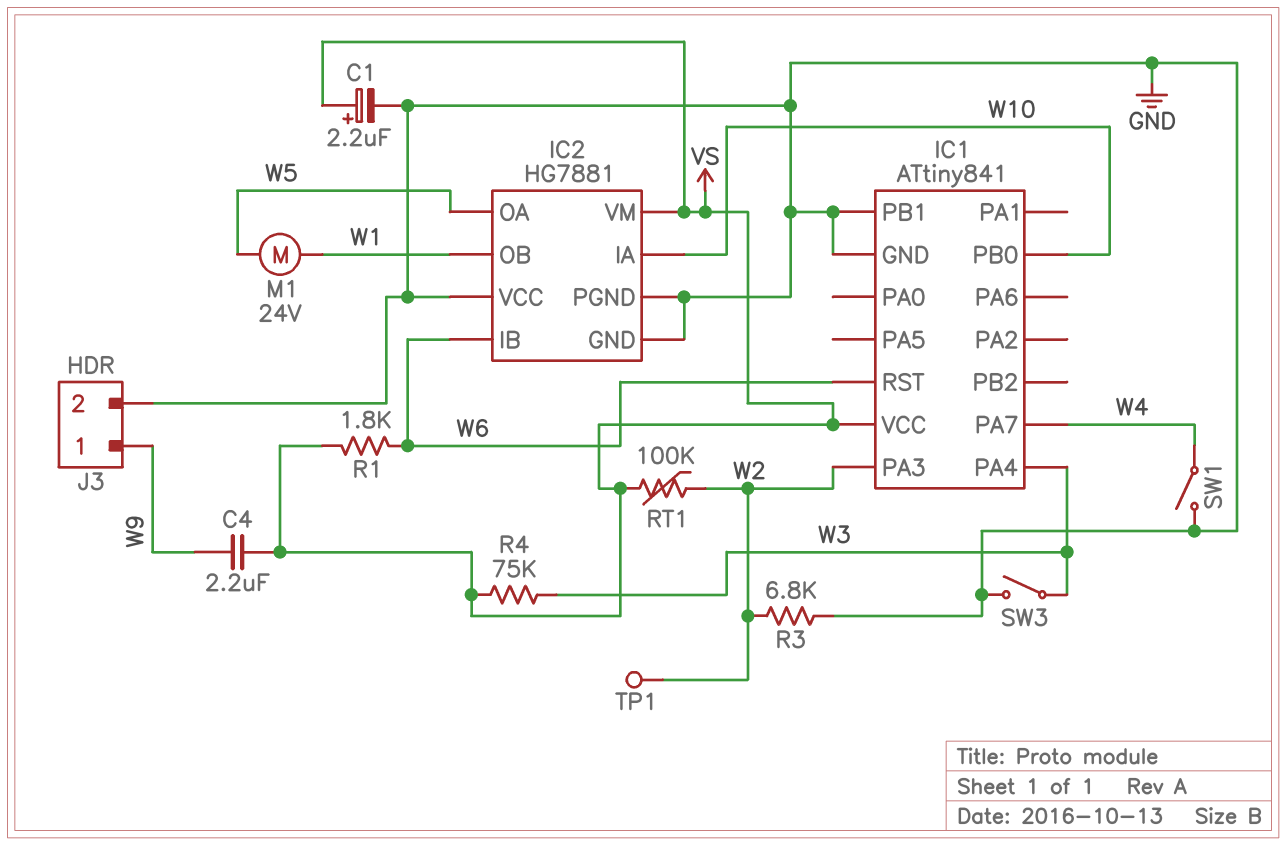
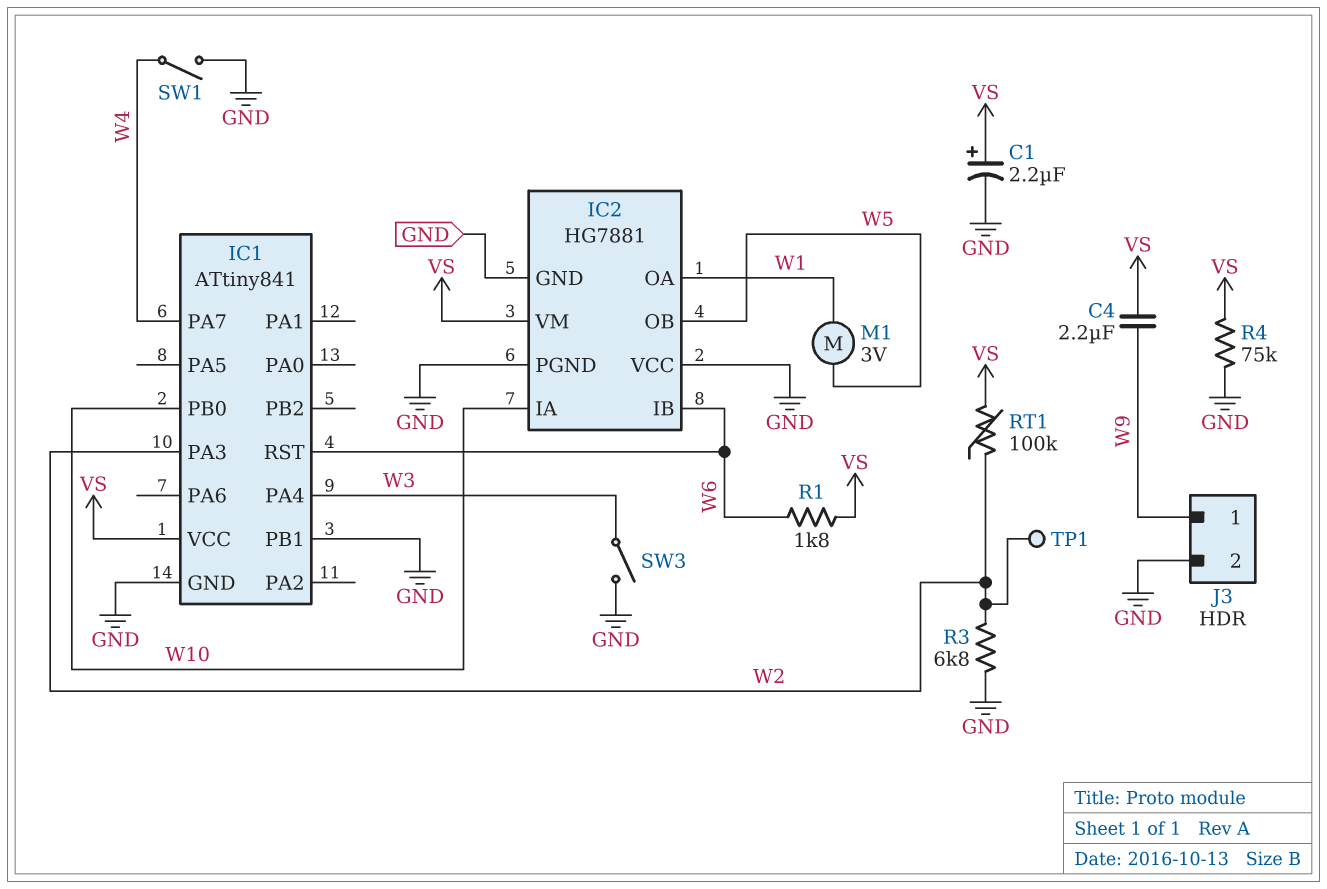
IC2 pin OA: W5 -> W1
IC2 pin OB: W1 -> W5
M1: motor 24V (W1, W5) -> motor 3V (W1, W5)
R4: 75k (VS, W3) -> 75k (GND, VS)

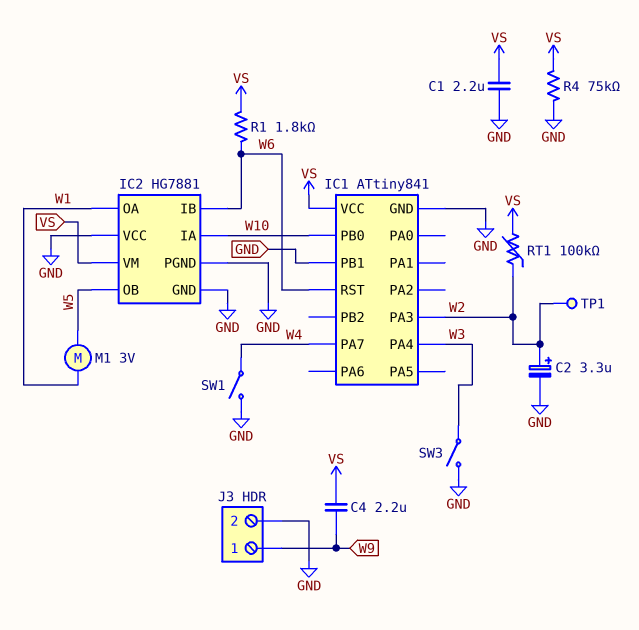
C1: 2.2uF (plus VS, minus GND) -> 2.2uF (GND, VS)
C2: none -> 3.3uF (plus W2, minus GND)
R3: 6.8k (GND, W2) -> none

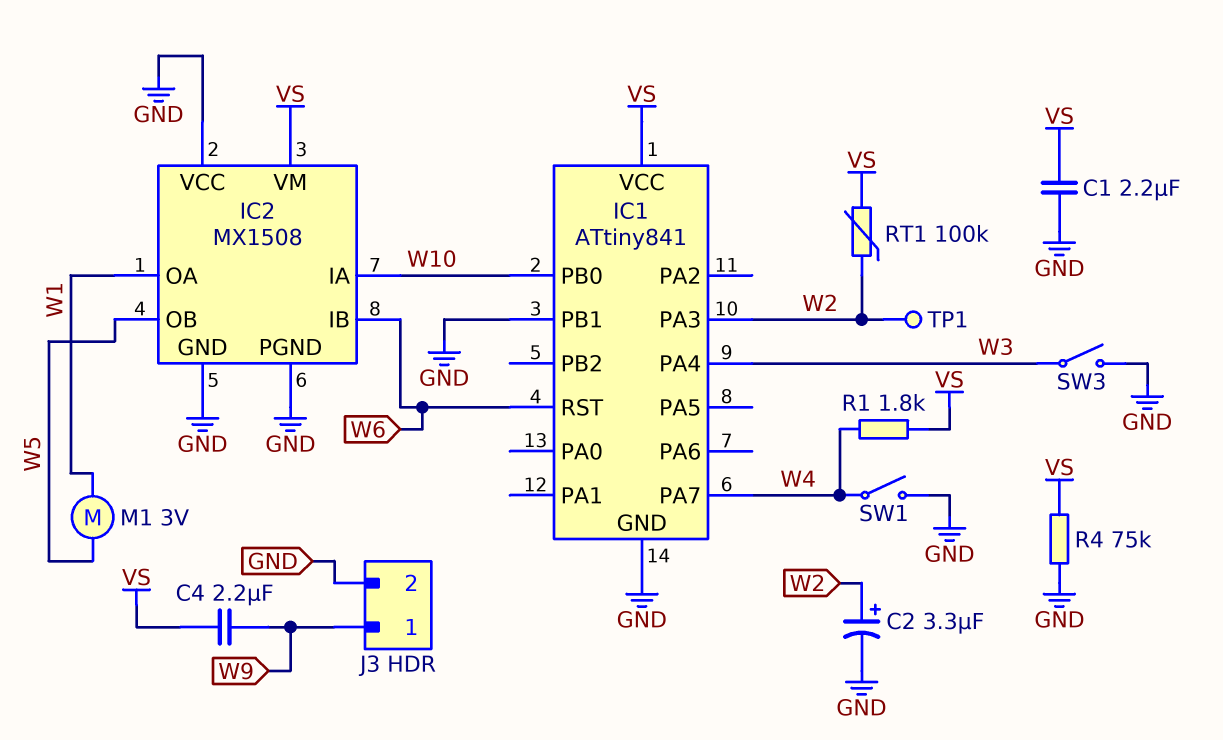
IC2: HG7881 -> MX1508
R1: 1.8k (VS, W6) -> 1.8k (VS, W4)

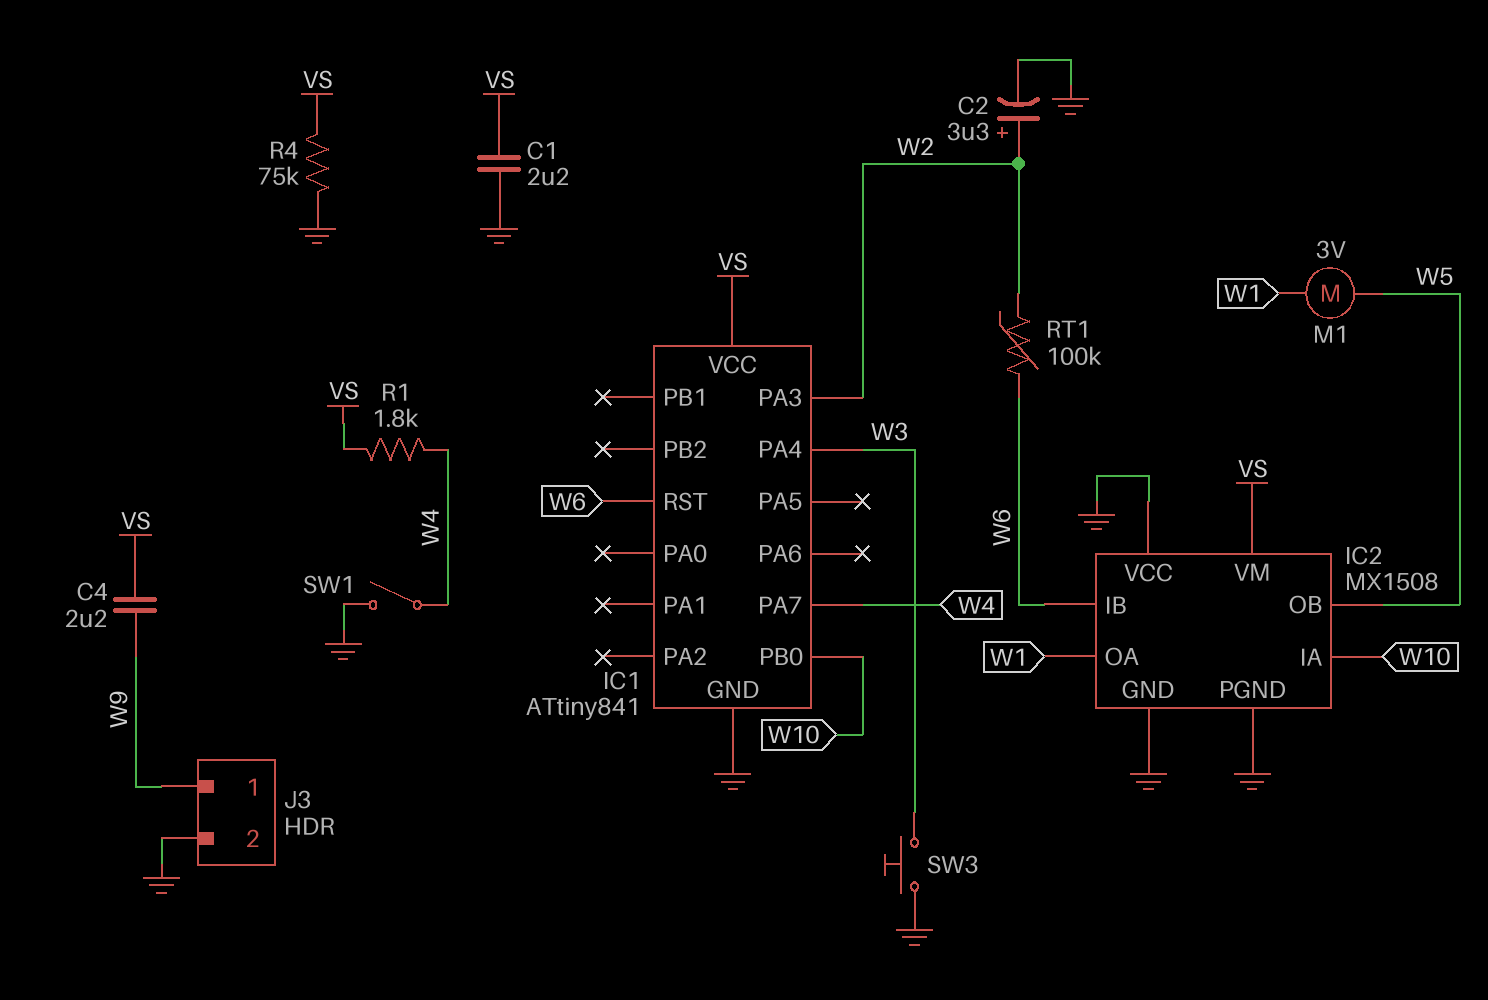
IC1 pin PB1: GND -> none
RT1: 100k (VS, W2) -> 100k (W2, W6)
SW3: switch (GND, W3) -> button (GND, W3)
TP1: test point (W2) -> none

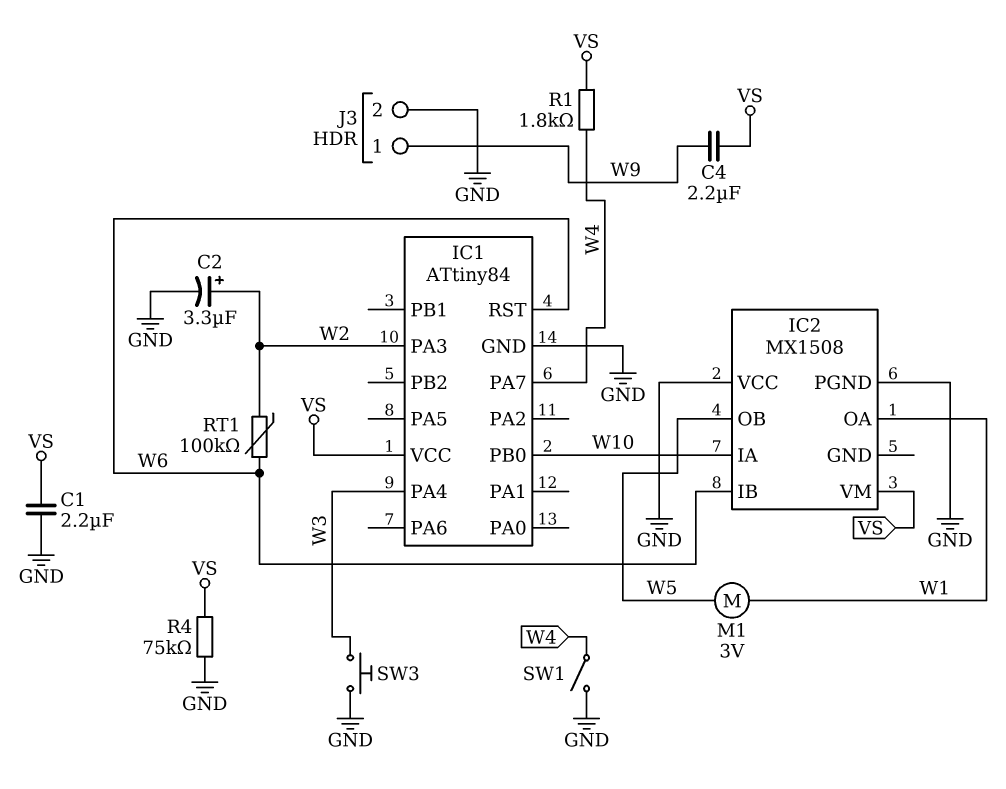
IC1: ATtiny841 -> ATtiny84
IC2 pin GND: GND -> none

